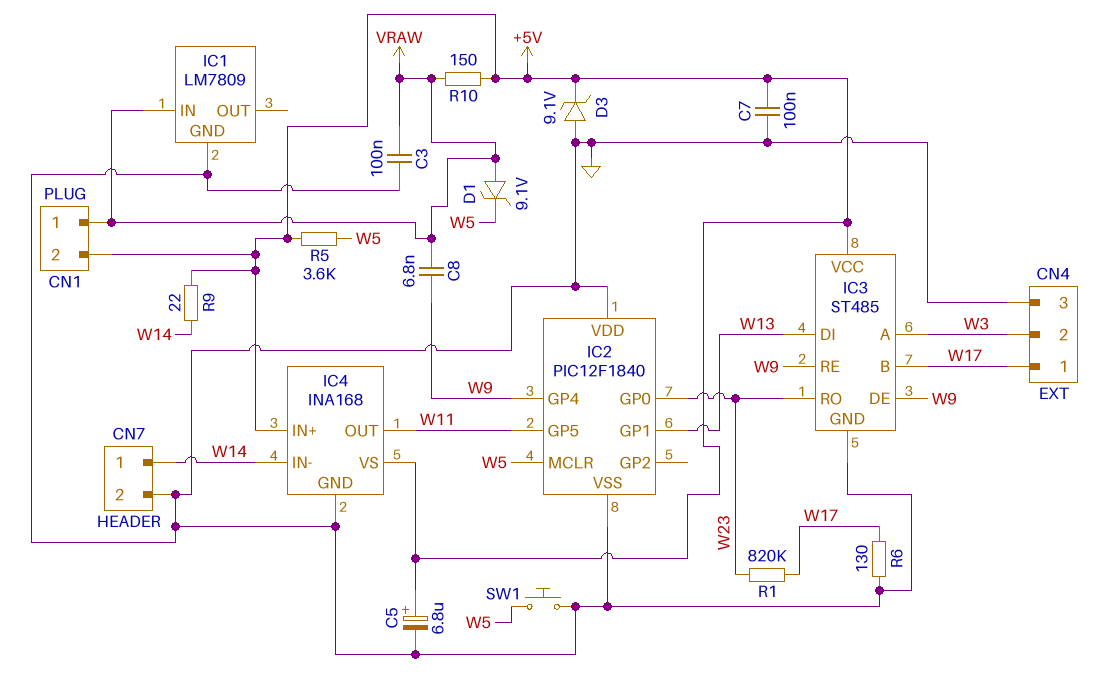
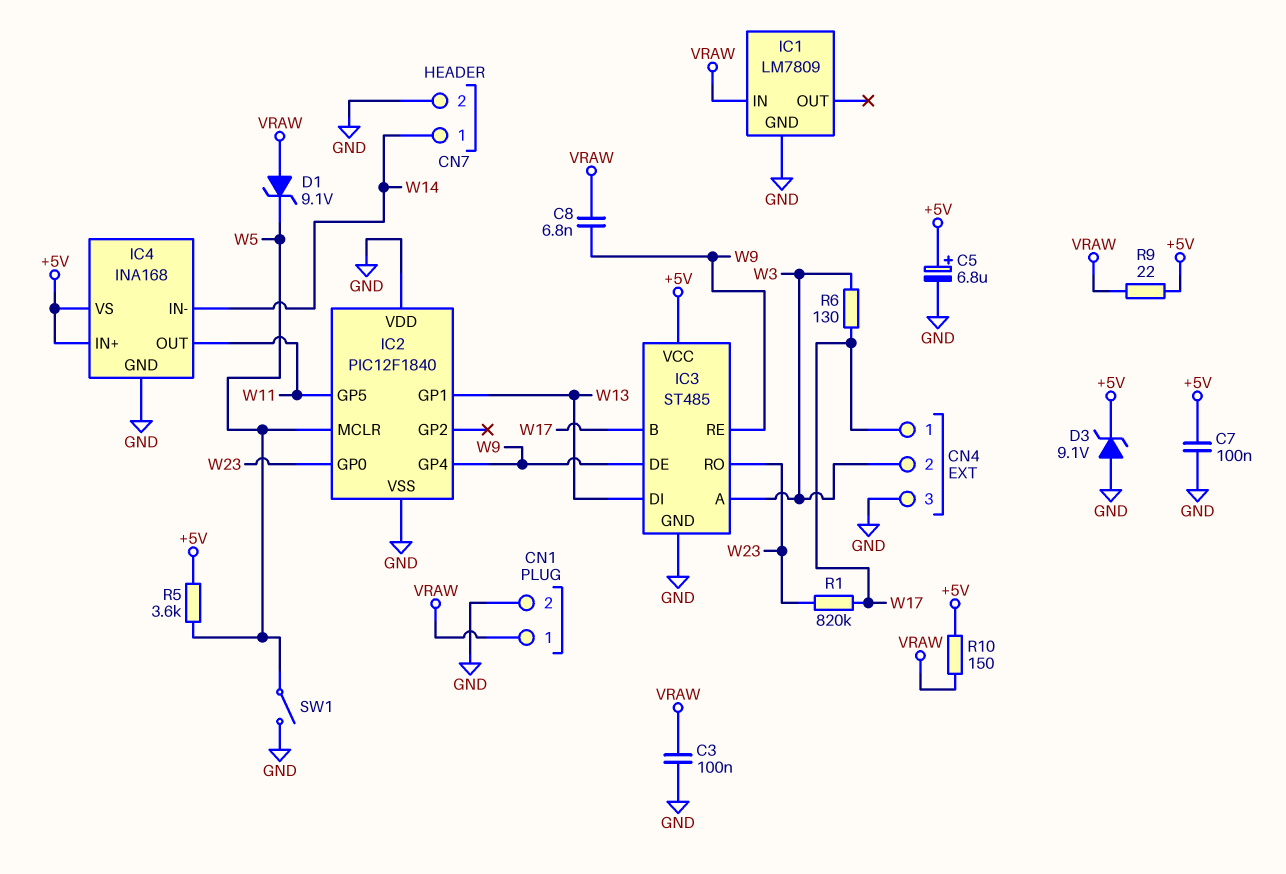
CN1 pin 2: +5V -> GND
R6: 130 (GND, W17) -> 130 (W3, W17)
R9: 22 (+5V, W14) -> 22 (+5V, VRAW)
SW1: button (GND, W5) -> switch (GND, W5)

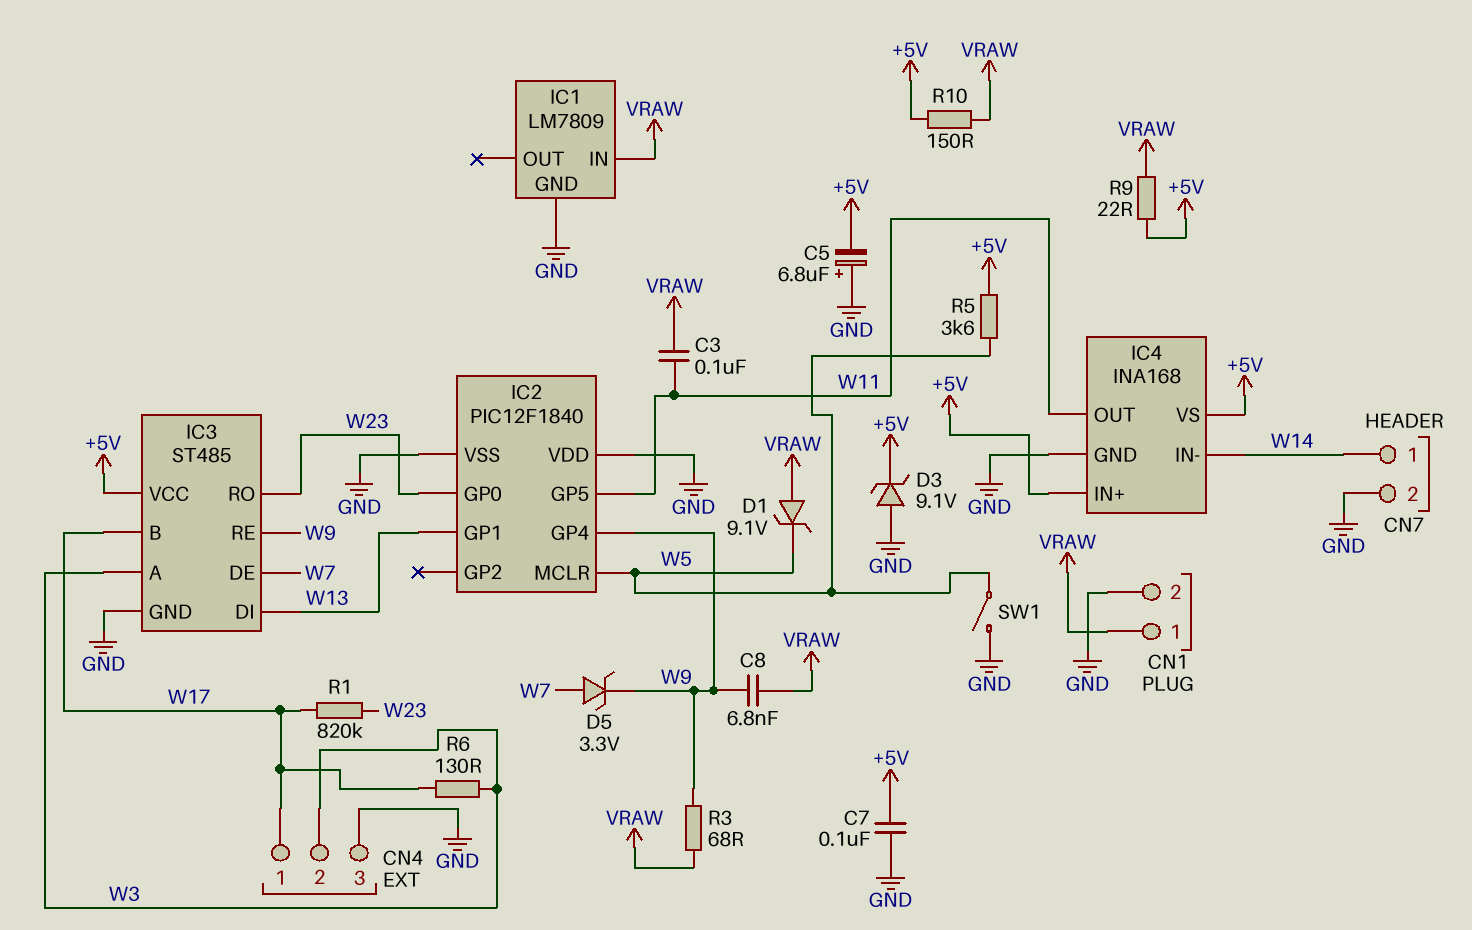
C3: 100nF (GND, VRAW) -> 100nF (VRAW, W11)
C5: 6.8uF (plus +5V, minus GND) -> 6.8uF (plus GND, minus +5V)
D5: none -> zener 3.3V (A W7, K W9)
IC3 pin DE: W9 -> W7
R3: none -> 68 (VRAW, W9)

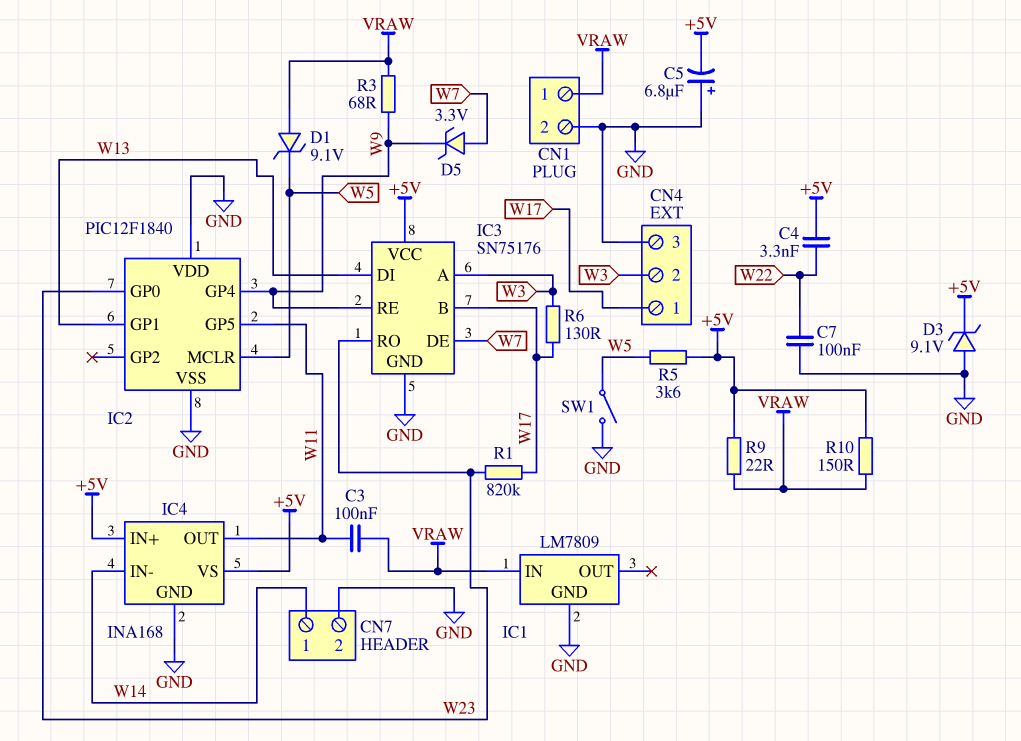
C4: none -> 3.3nF (+5V, W22)
C7: 100nF (+5V, GND) -> 100nF (GND, W22)
C8: 6.8nF (VRAW, W9) -> none
IC3: ST485 -> SN75176

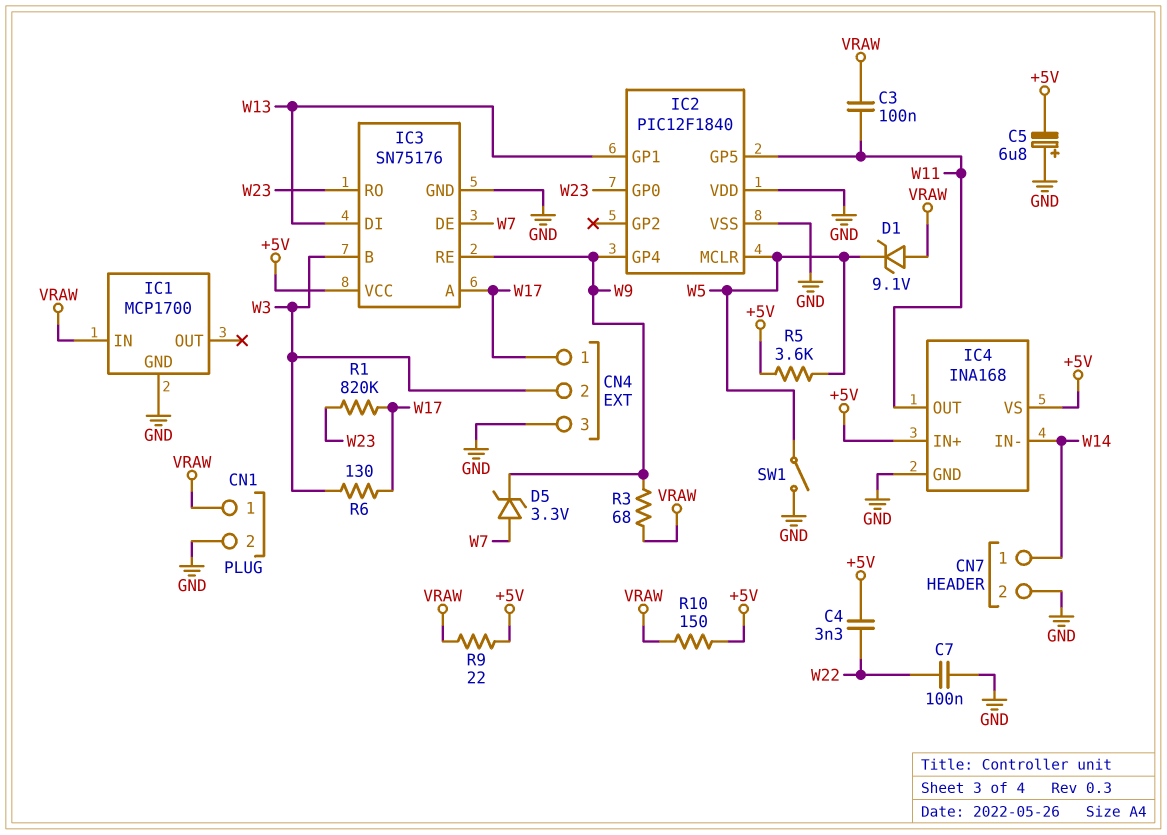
D3: zener 9.1V (A GND, K +5V) -> none
IC1: LM7809 -> MCP1700
IC3 pin A: W3 -> W17
IC3 pin B: W17 -> W3

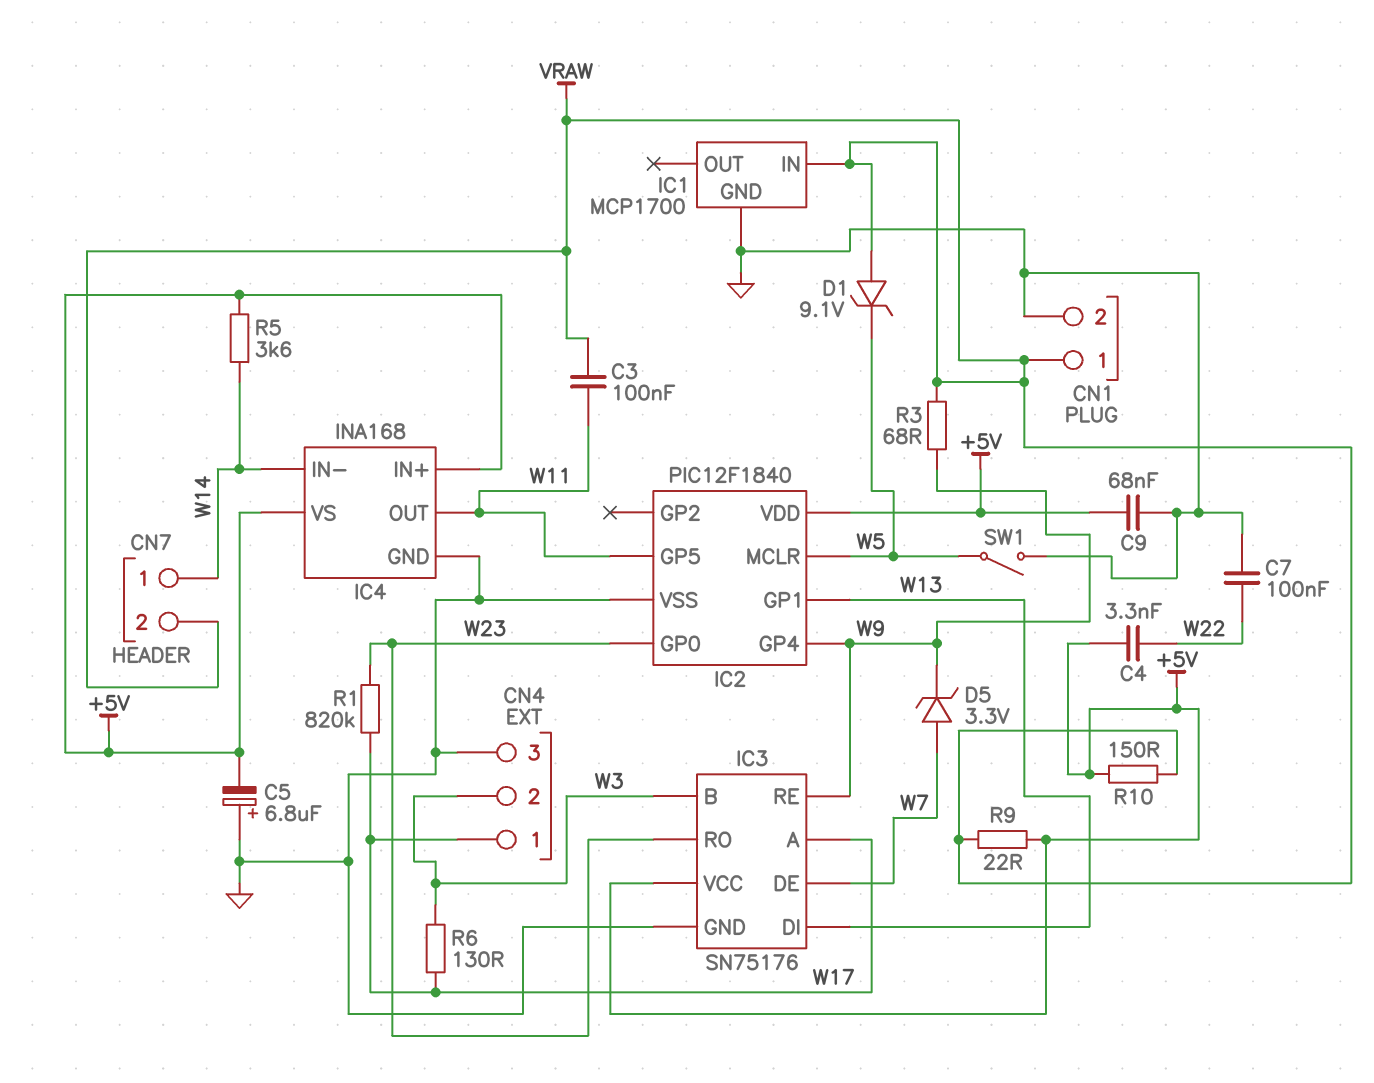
C9: none -> 68nF (+5V, GND)
CN7 pin 2: GND -> VRAW
IC2 pin VDD: GND -> +5V
R5: 3.6k (+5V, W5) -> 3.6k (+5V, W14)

